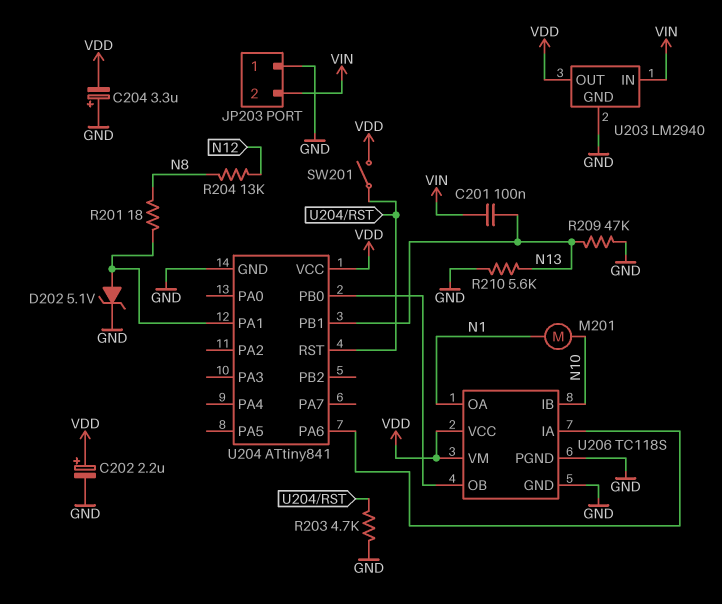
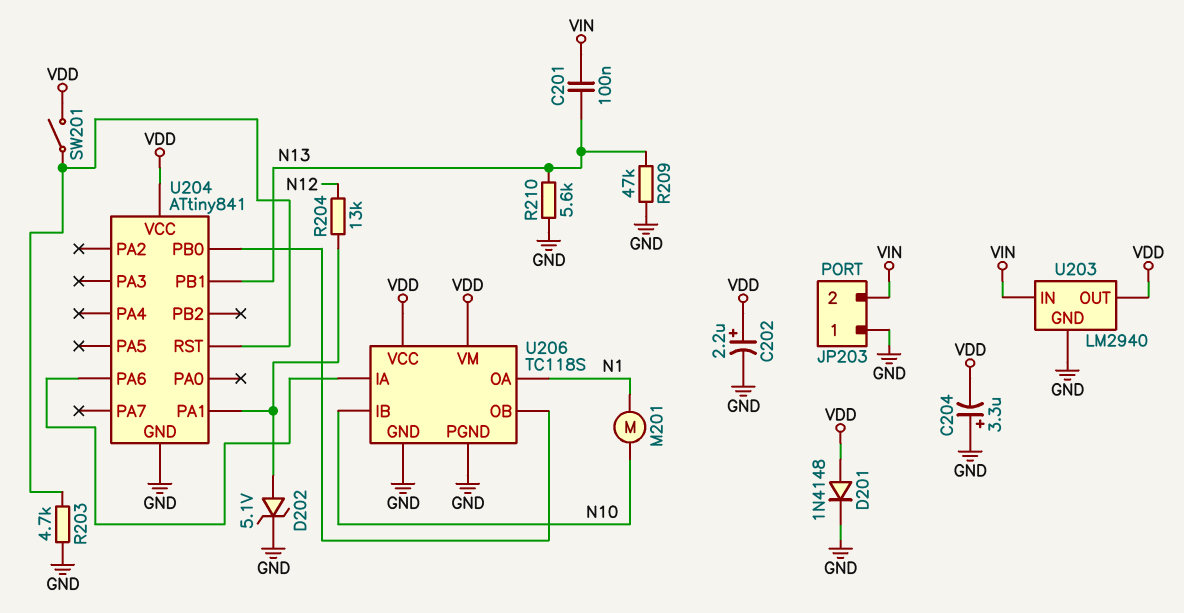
D201: none -> diode 1N4148 (A VDD, K GND)
R201: 18 (N8, U204/PA1) -> none
R204: 13k (N8, N12) -> 13k (N12, U204/PA1)

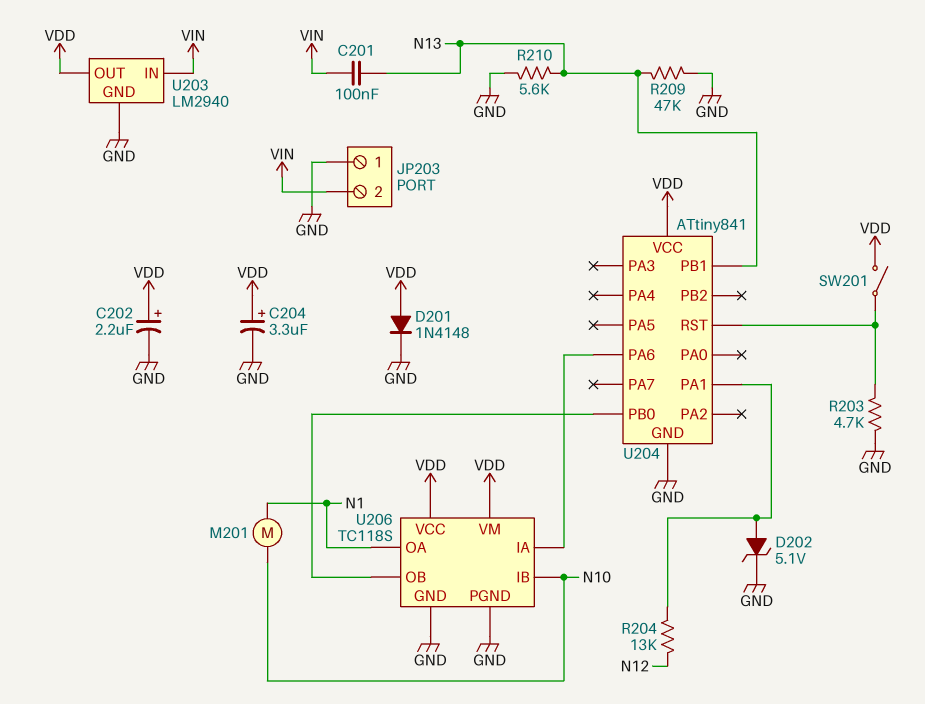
C204: 3.3uF (plus GND, minus VDD) -> 3.3uF (plus VDD, minus GND)

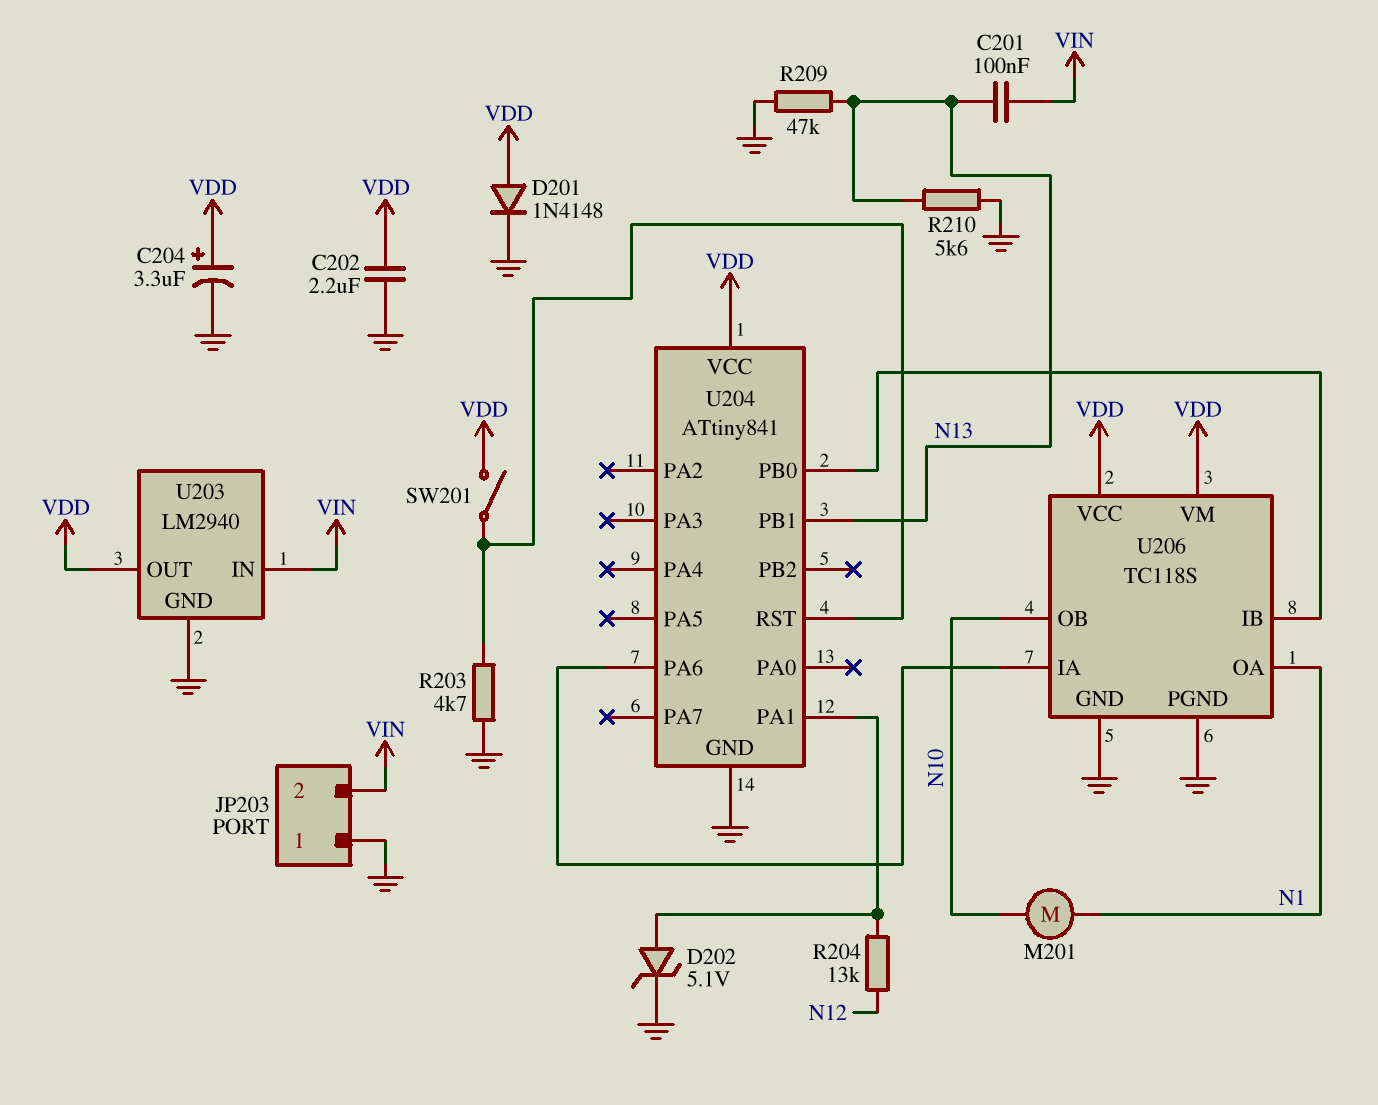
C202: 2.2uF (plus VDD, minus GND) -> 2.2uF (GND, VDD)
U206 pin IB: N10 -> U204/PB0
U206 pin OB: U204/PB0 -> N10

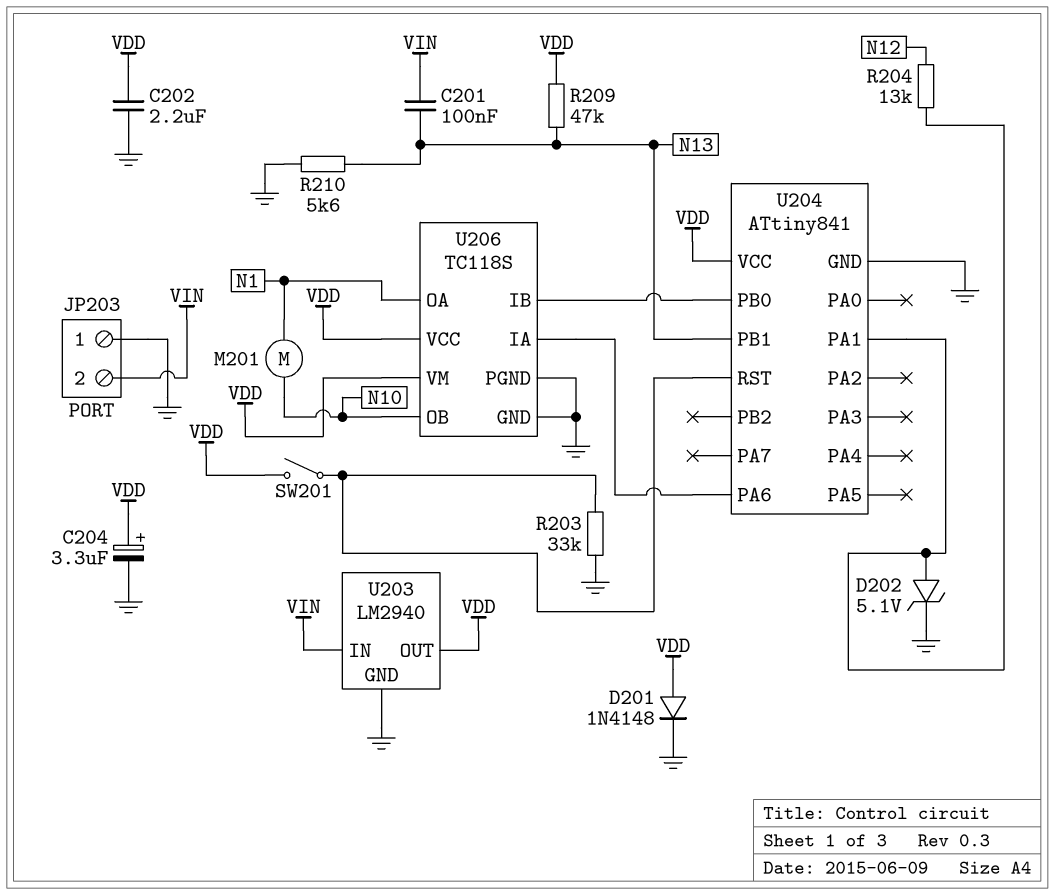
R203: 4.7k (GND, U204/RST) -> 33k (GND, U204/RST)
R209: 47k (GND, N13) -> 47k (N13, VDD)

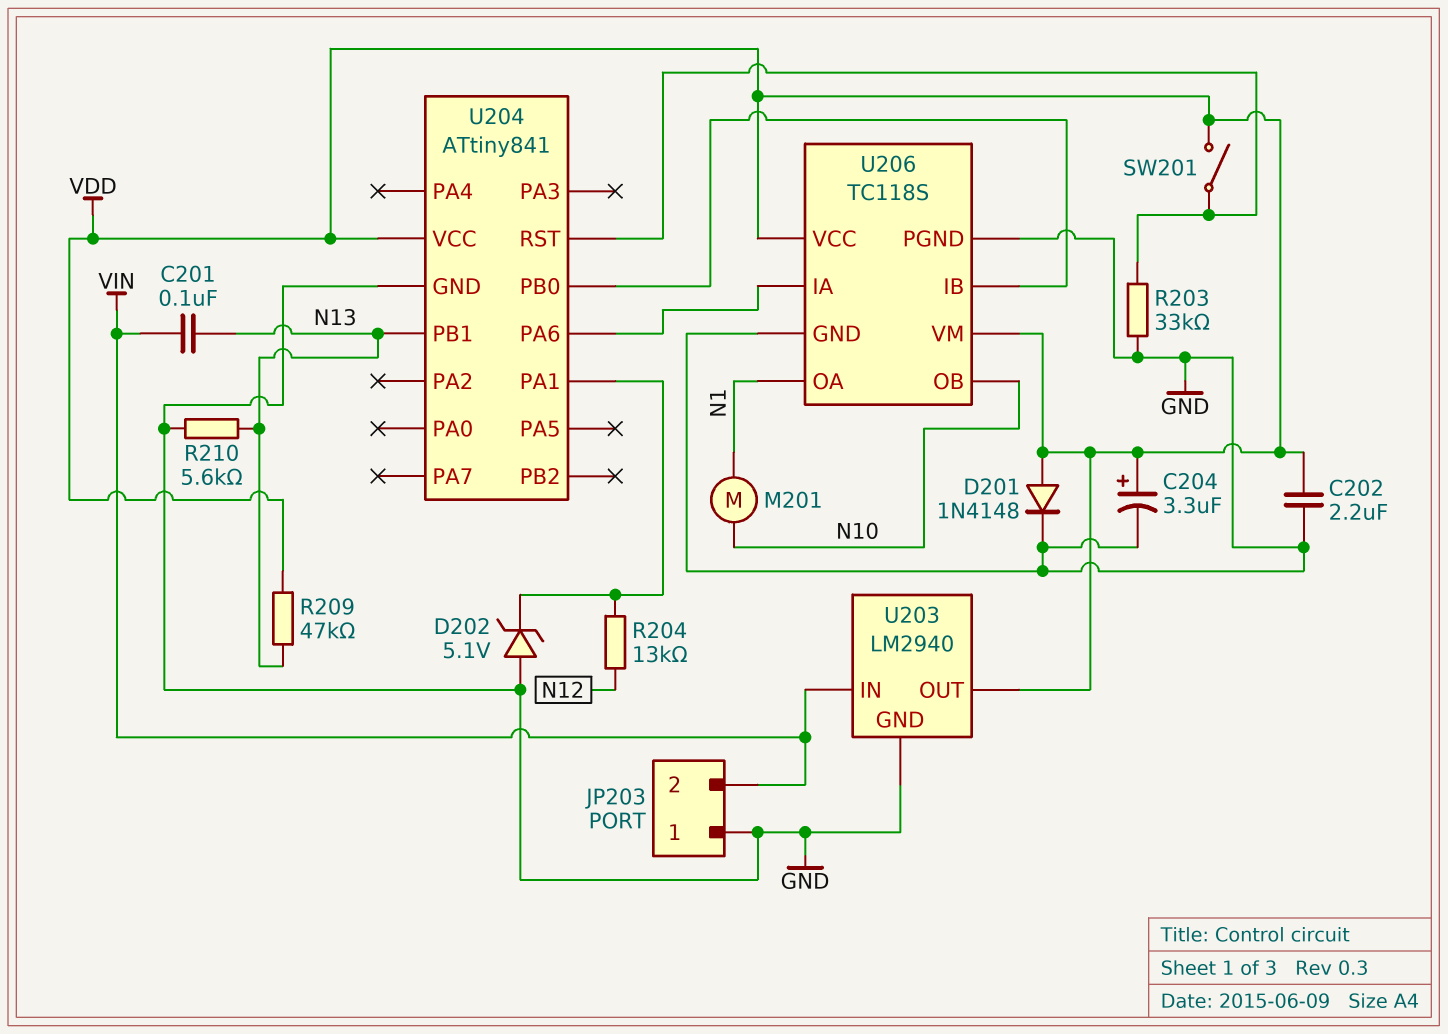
D202: zener 5.1V (A U204/PA1, K GND) -> zener 5.1V (A GND, K U204/PA1)

